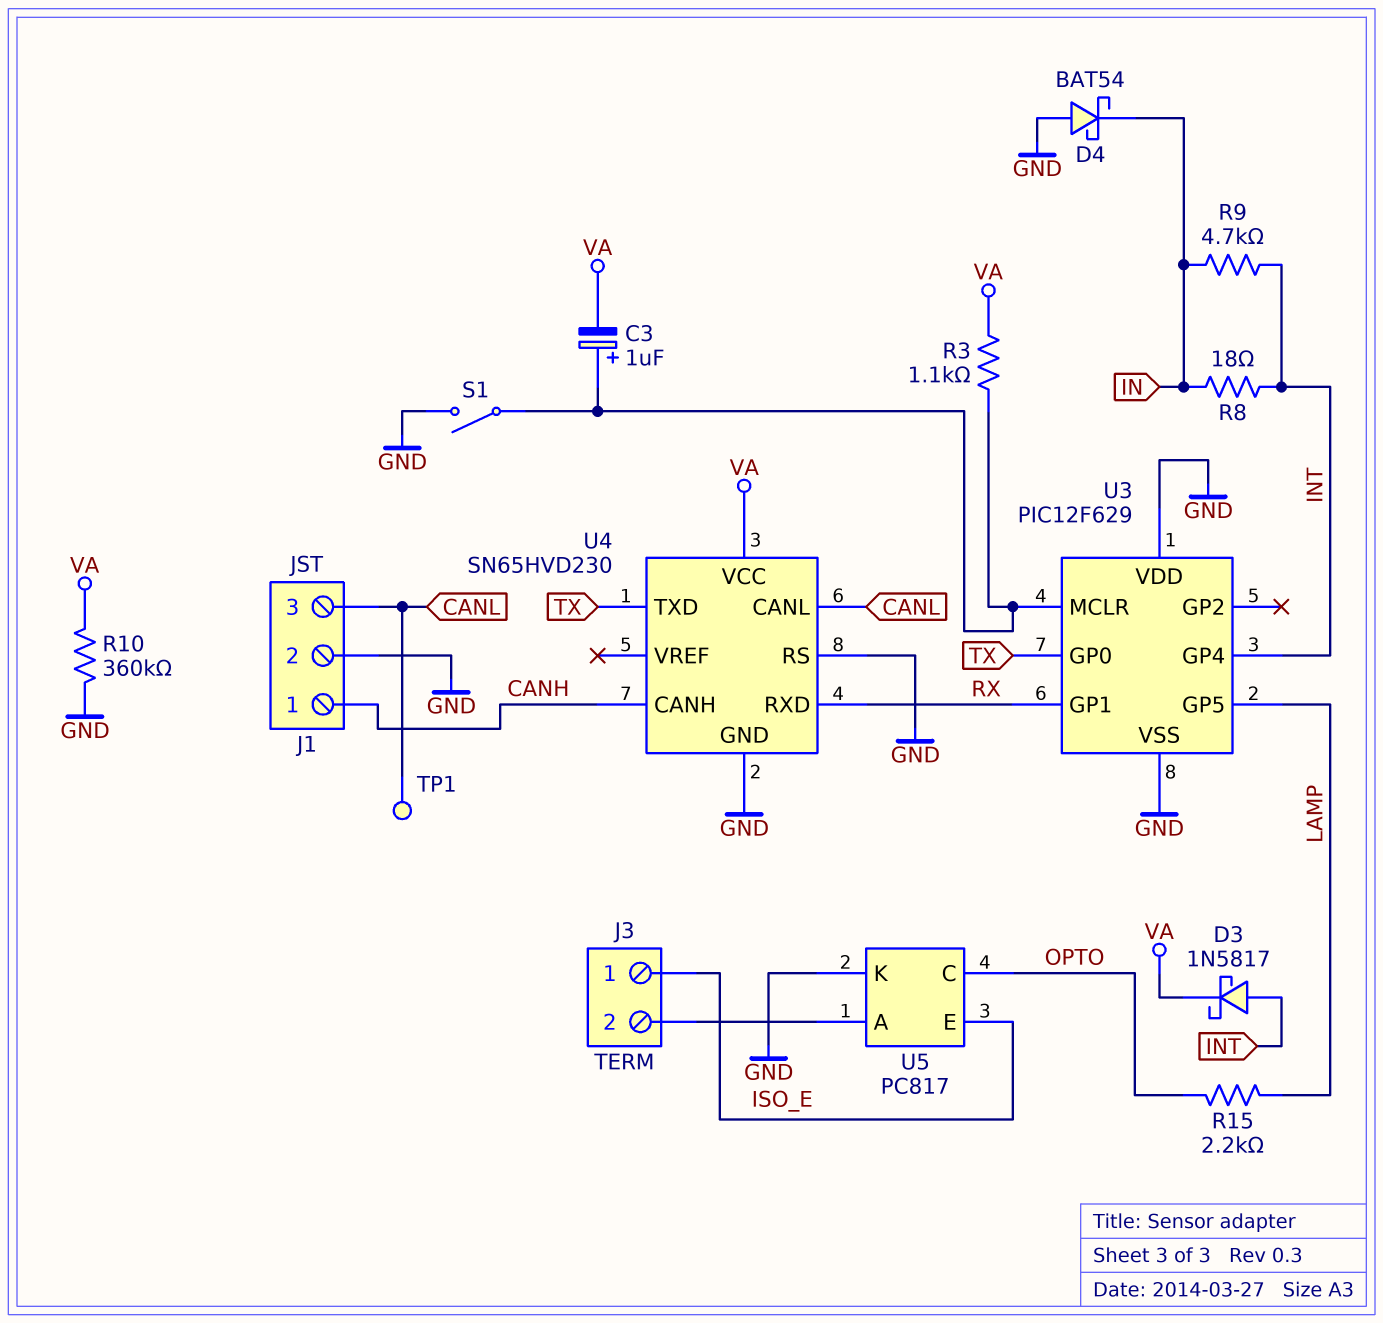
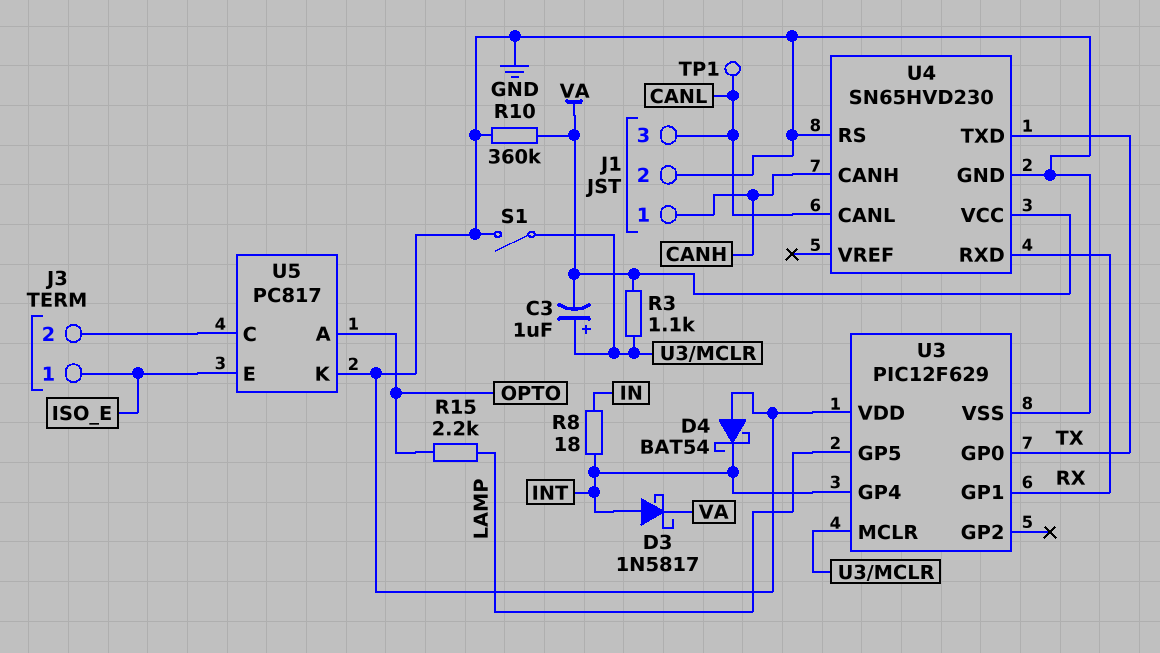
D4: schottky BAT54 (A GND, K IN) -> schottky BAT54 (A GND, K INT)
R9: 4.7k (IN, INT) -> none
U5 pin A: J3/2 -> OPTO
U5 pin C: OPTO -> J3/2

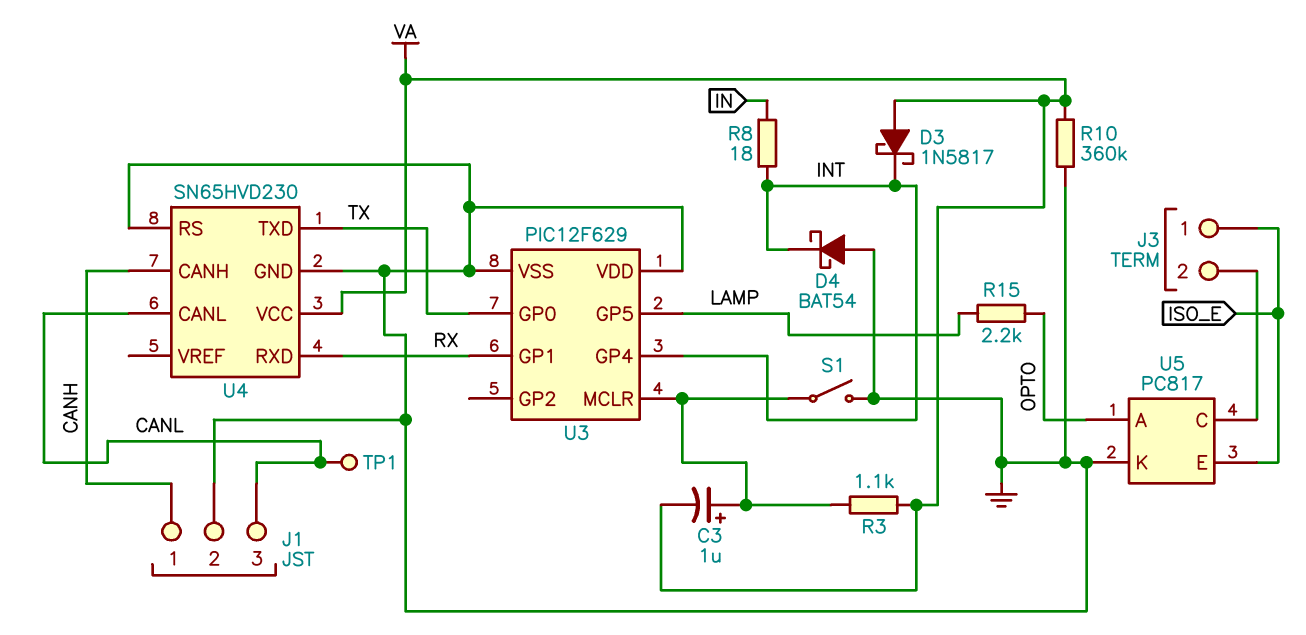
D3: schottky 1N5817 (A INT, K VA) -> schottky 1N5817 (A VA, K INT)

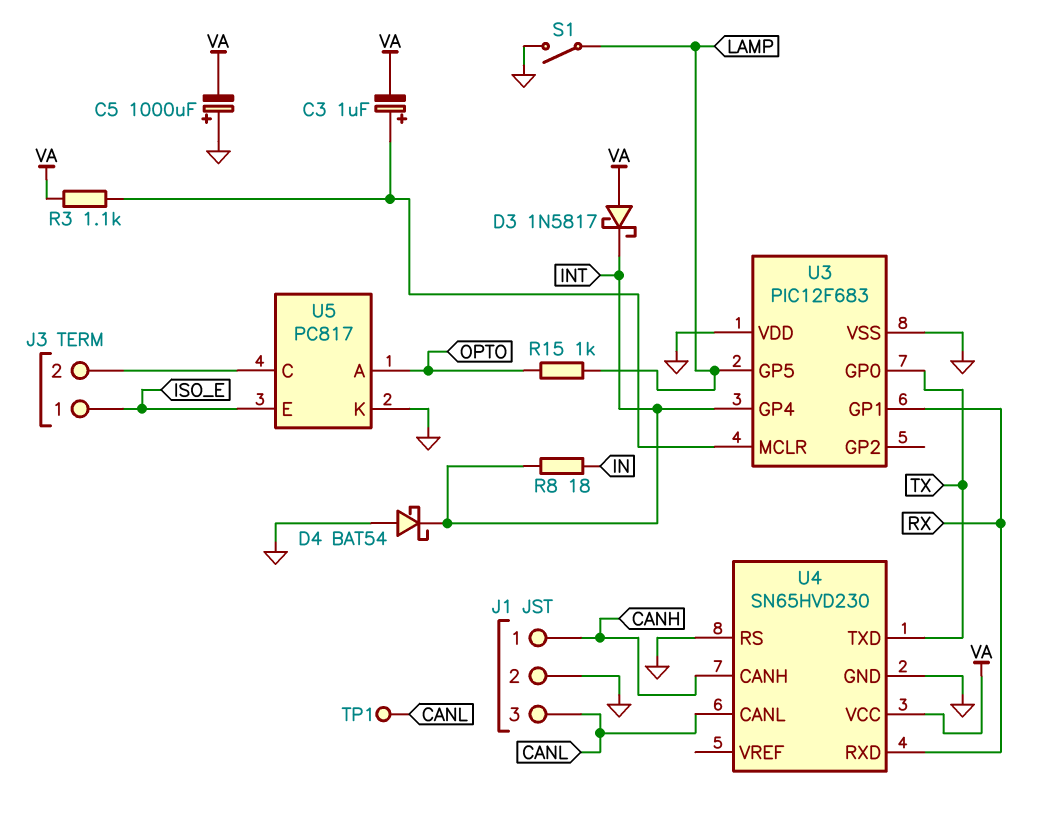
C5: none -> 1000uF (plus GND, minus VA)
R10: 360k (GND, VA) -> none
R15: 2.2k (LAMP, OPTO) -> 1k (LAMP, OPTO)
S1: switch (GND, U3/MCLR) -> switch (GND, LAMP)
U3: PIC12F629 -> PIC12F683

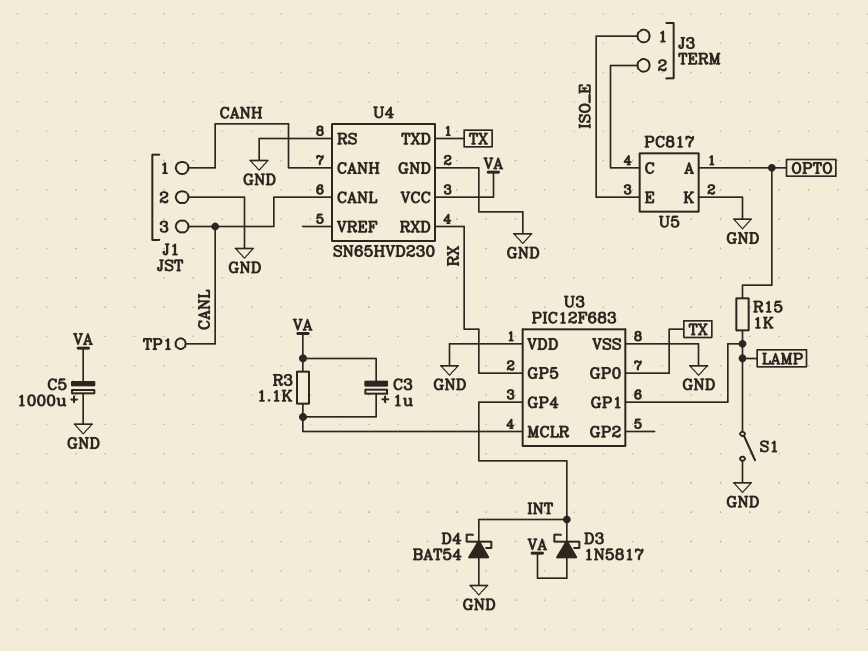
R8: 18 (IN, INT) -> none
U3 pin GP1: RX -> LAMP
U3 pin GP5: LAMP -> RX

